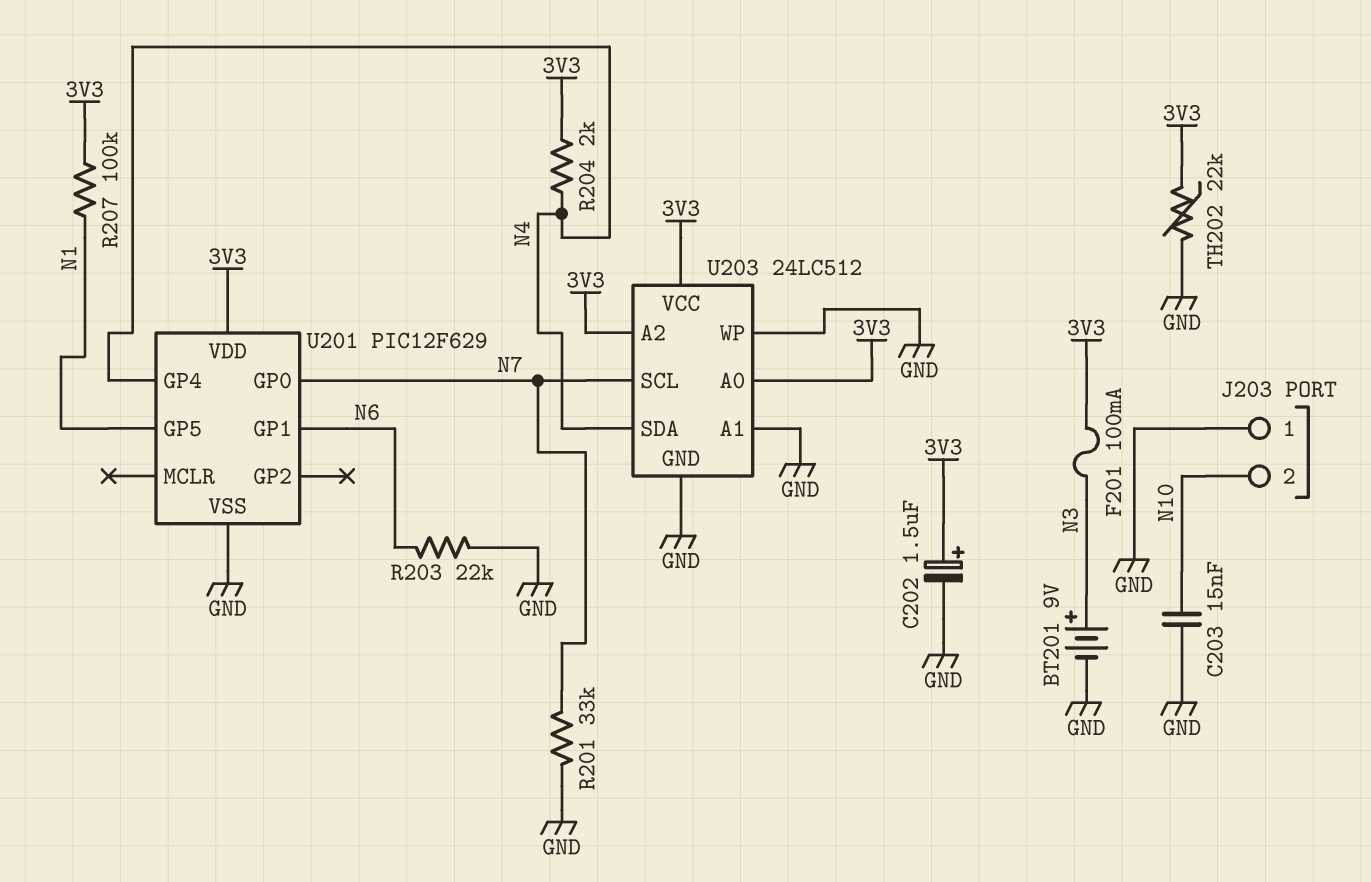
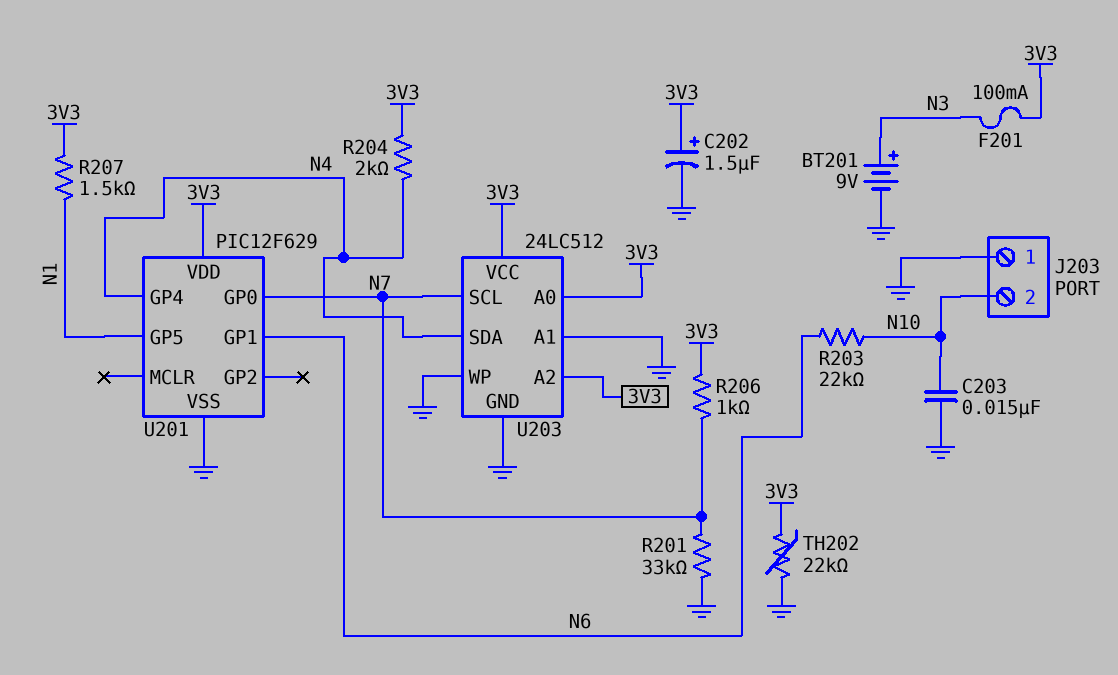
R203: 22k (GND, N6) -> 22k (N6, N10)
R206: none -> 1k (3V3, N7)
R207: 100k (3V3, N1) -> 1.5k (3V3, N1)

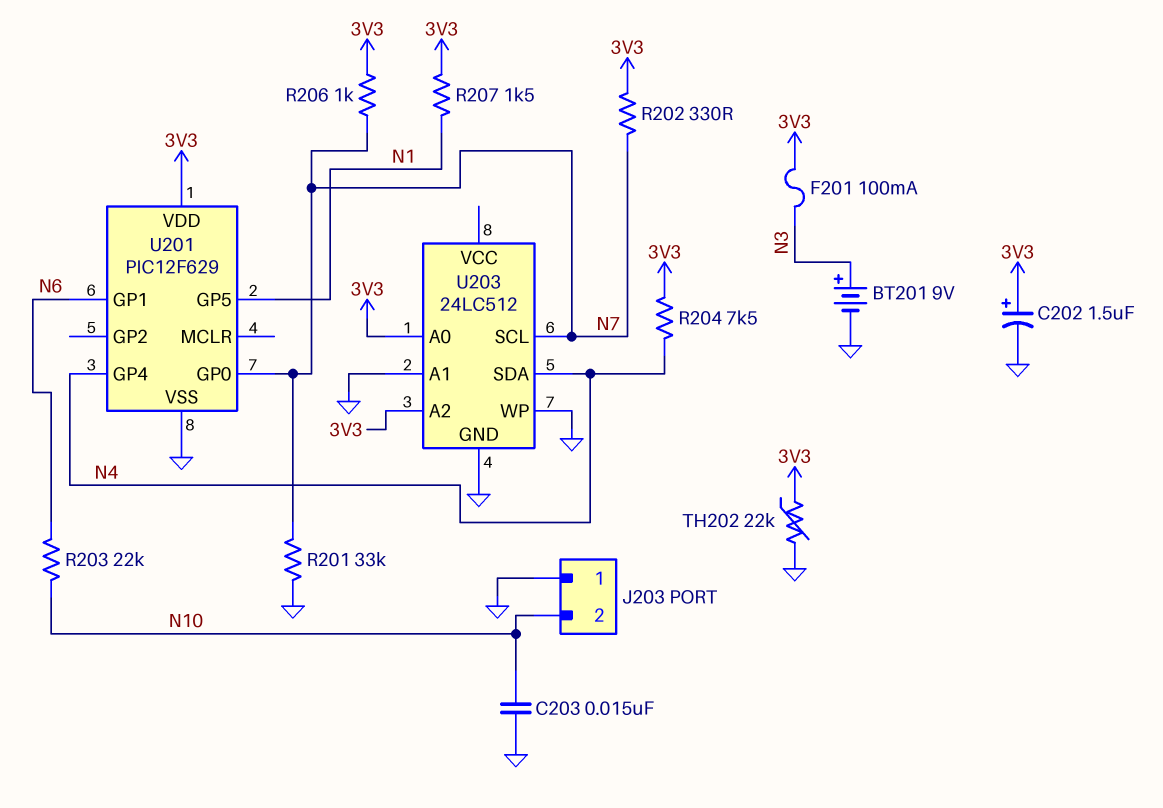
R202: none -> 330 (3V3, N7)
R204: 2k (3V3, N4) -> 7.5k (3V3, N4)
U203 pin VCC: 3V3 -> none

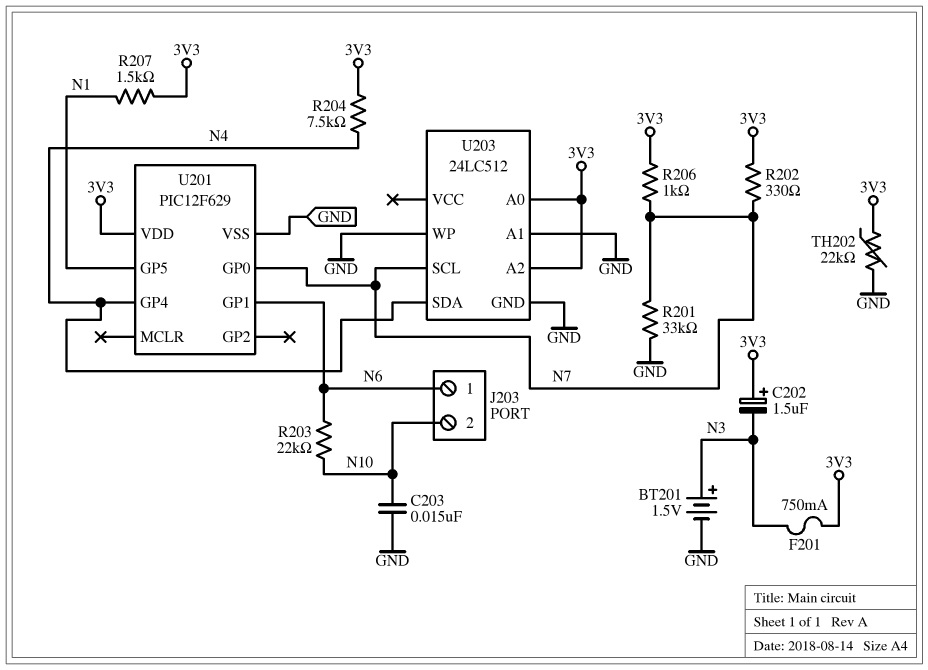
BT201: 9V (plus N3, minus GND) -> 1.5V (plus N3, minus GND)
C202: 1.5uF (plus 3V3, minus GND) -> 1.5uF (plus 3V3, minus N3)
F201: 100mA (3V3, N3) -> 750mA (3V3, N3)
J203 pin 1: GND -> N6

